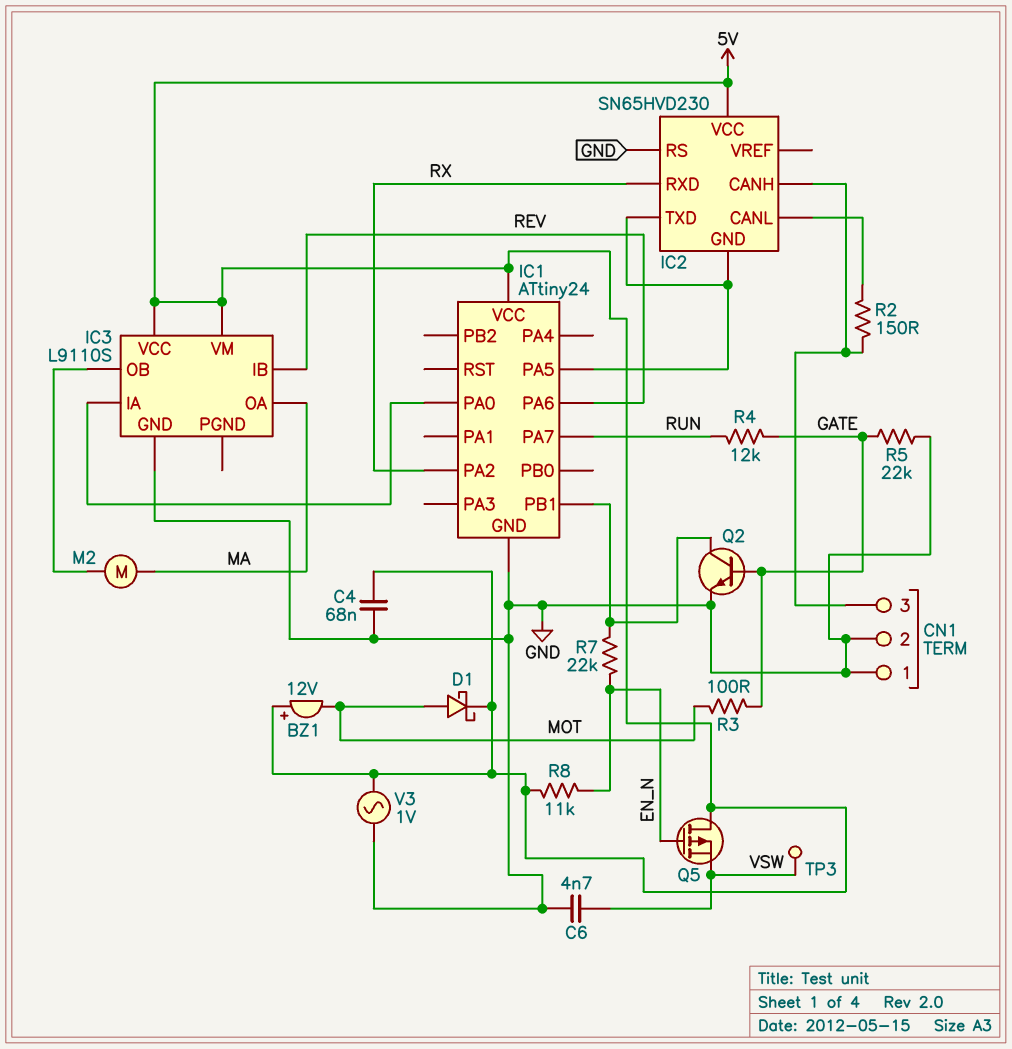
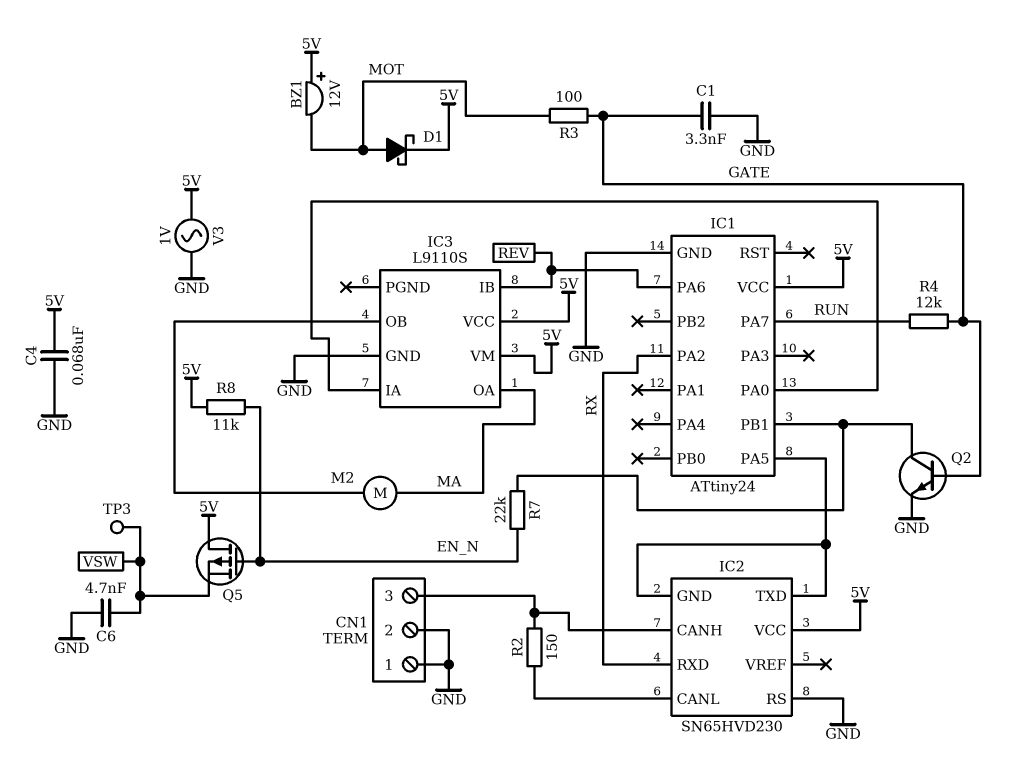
C1: none -> 3.3nF (GATE, GND)
R5: 22k (GATE, GND) -> none

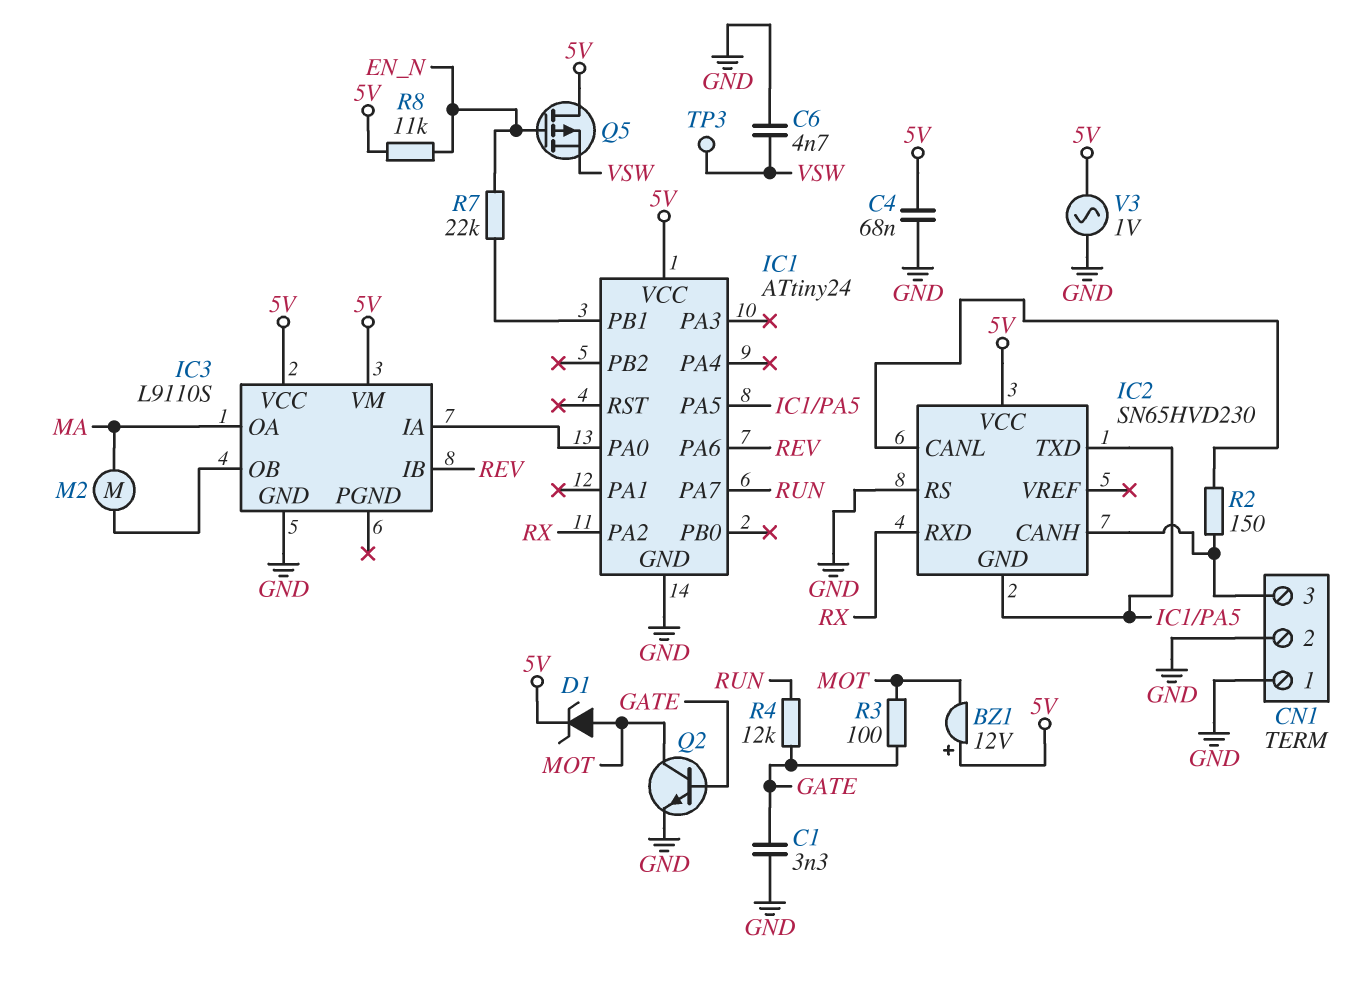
D1: schottky (A MOT, K 5V) -> zener (A MOT, K 5V)
Q2: NPN (B GATE, C IC1/PB1, E GND) -> NPN (B GATE, C MOT, E GND)

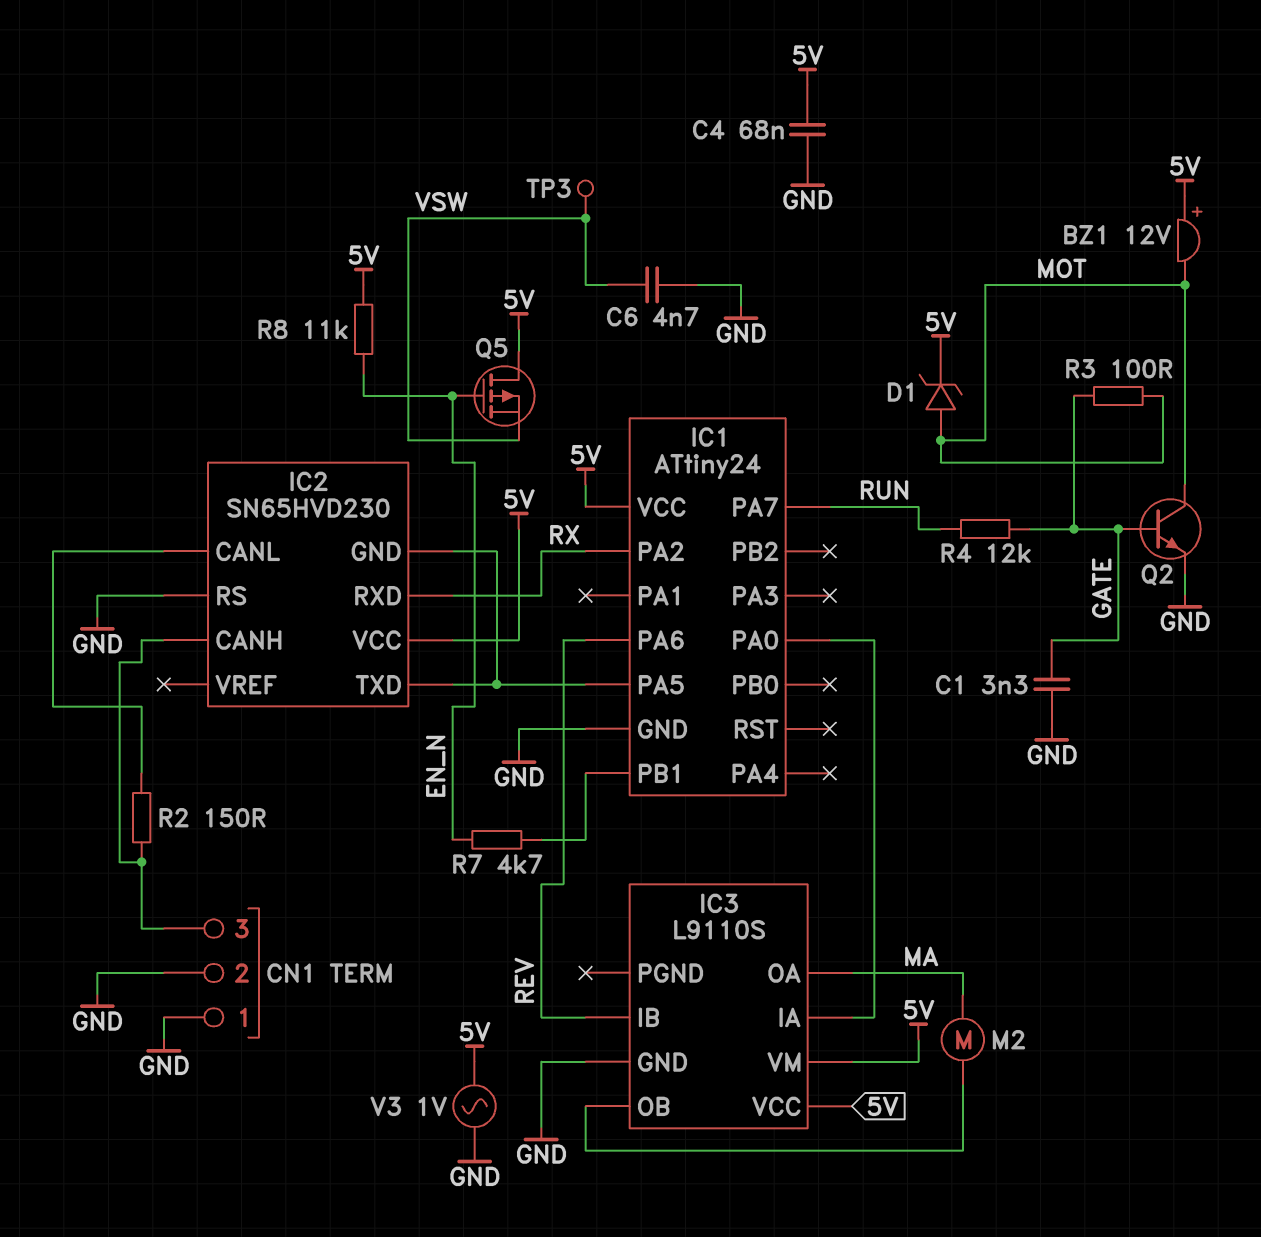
R7: 22k (EN_N, IC1/PB1) -> 4.7k (EN_N, IC1/PB1)

